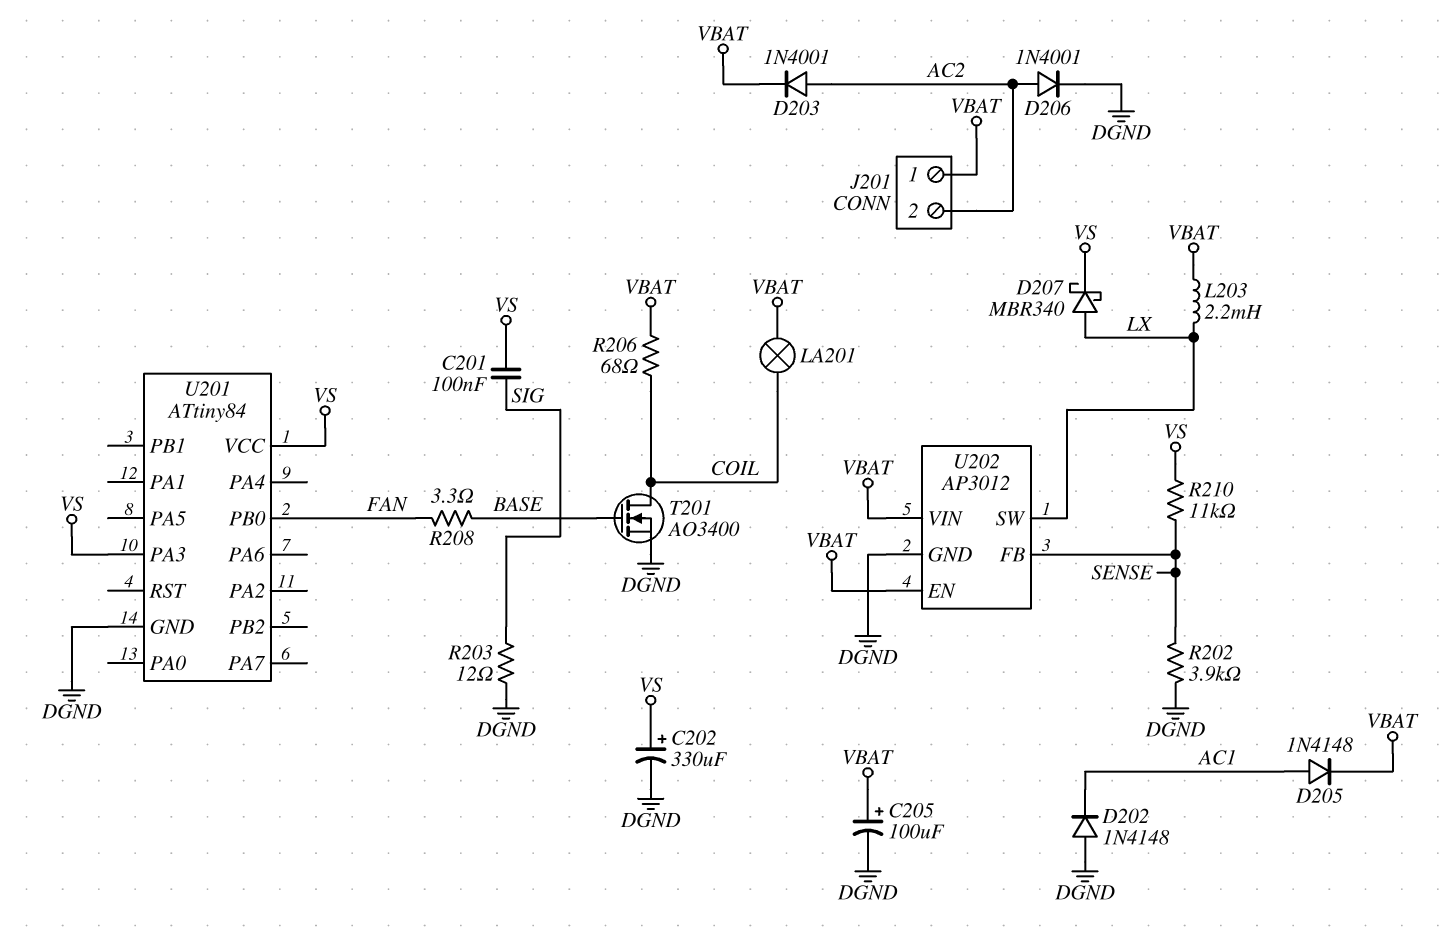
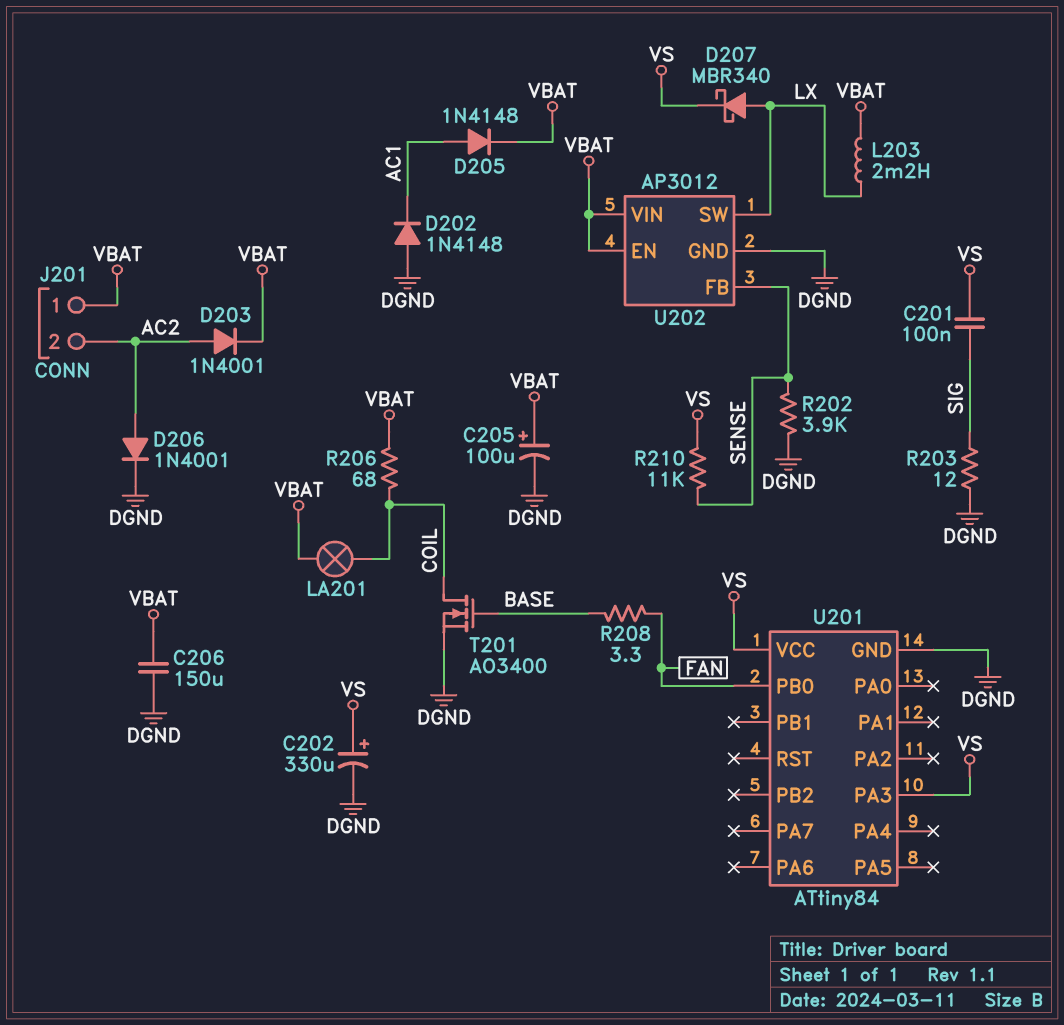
C206: none -> 150uF (DGND, VBAT)

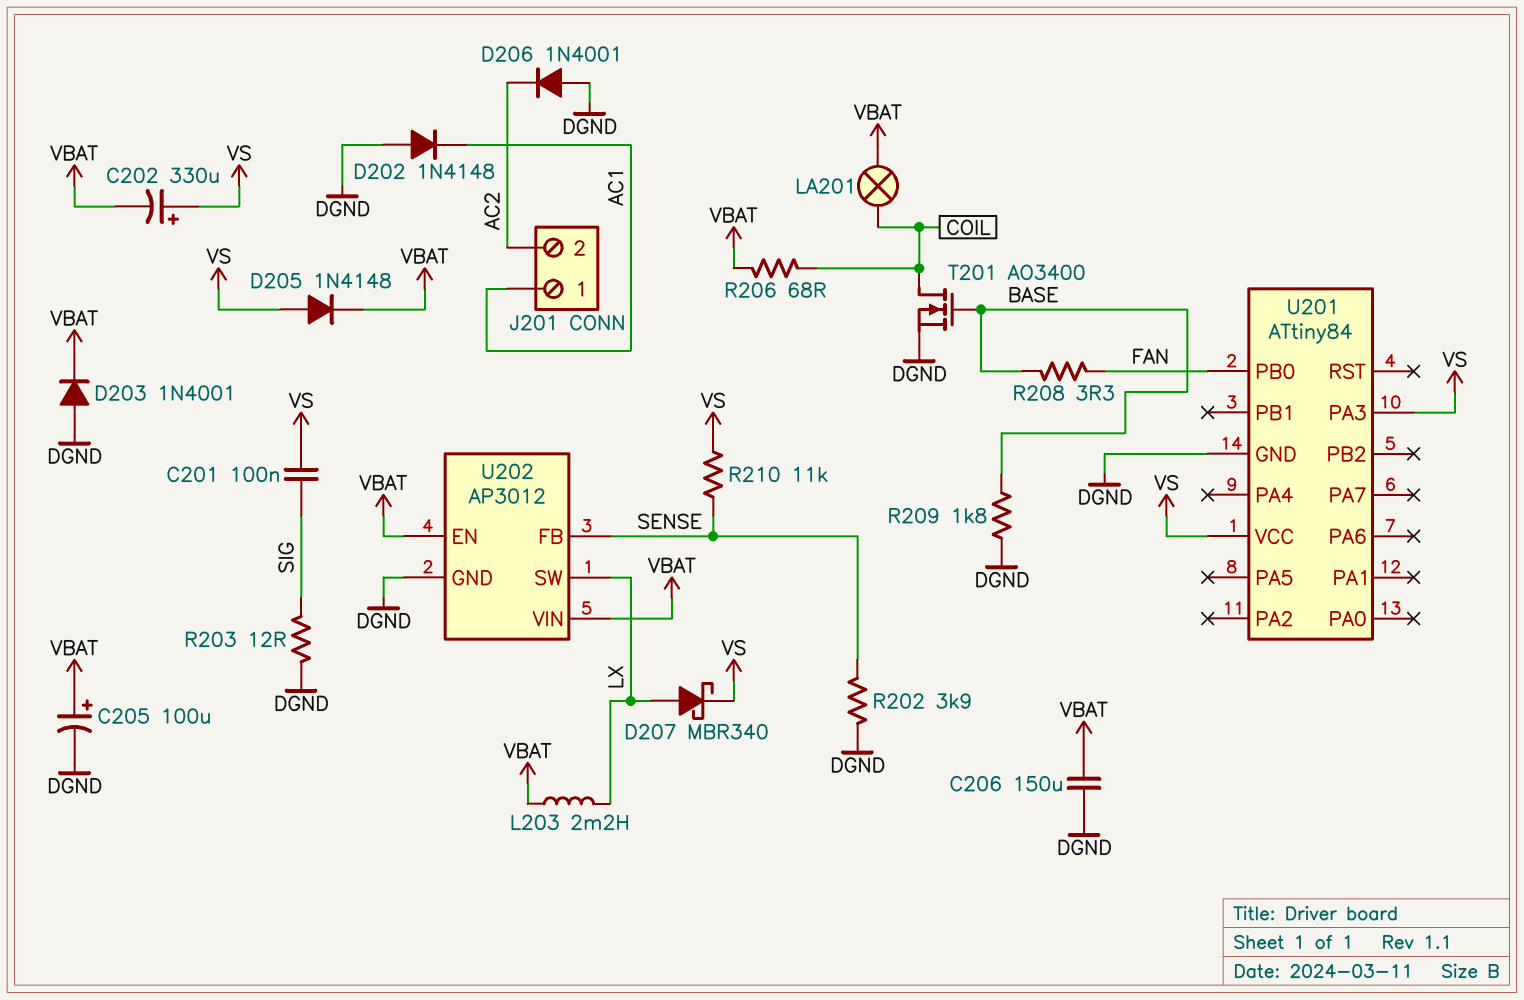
C202: 330uF (plus VS, minus DGND) -> 330uF (plus VS, minus VBAT)
D203: diode 1N4001 (A AC2, K VBAT) -> diode 1N4001 (A DGND, K VBAT)
D205: diode 1N4148 (A AC1, K VBAT) -> diode 1N4148 (A VS, K VBAT)
D206: diode 1N4001 (A AC2, K DGND) -> diode 1N4001 (A DGND, K AC2)
J201 pin 1: VBAT -> AC1
R209: none -> 1.8k (BASE, DGND)

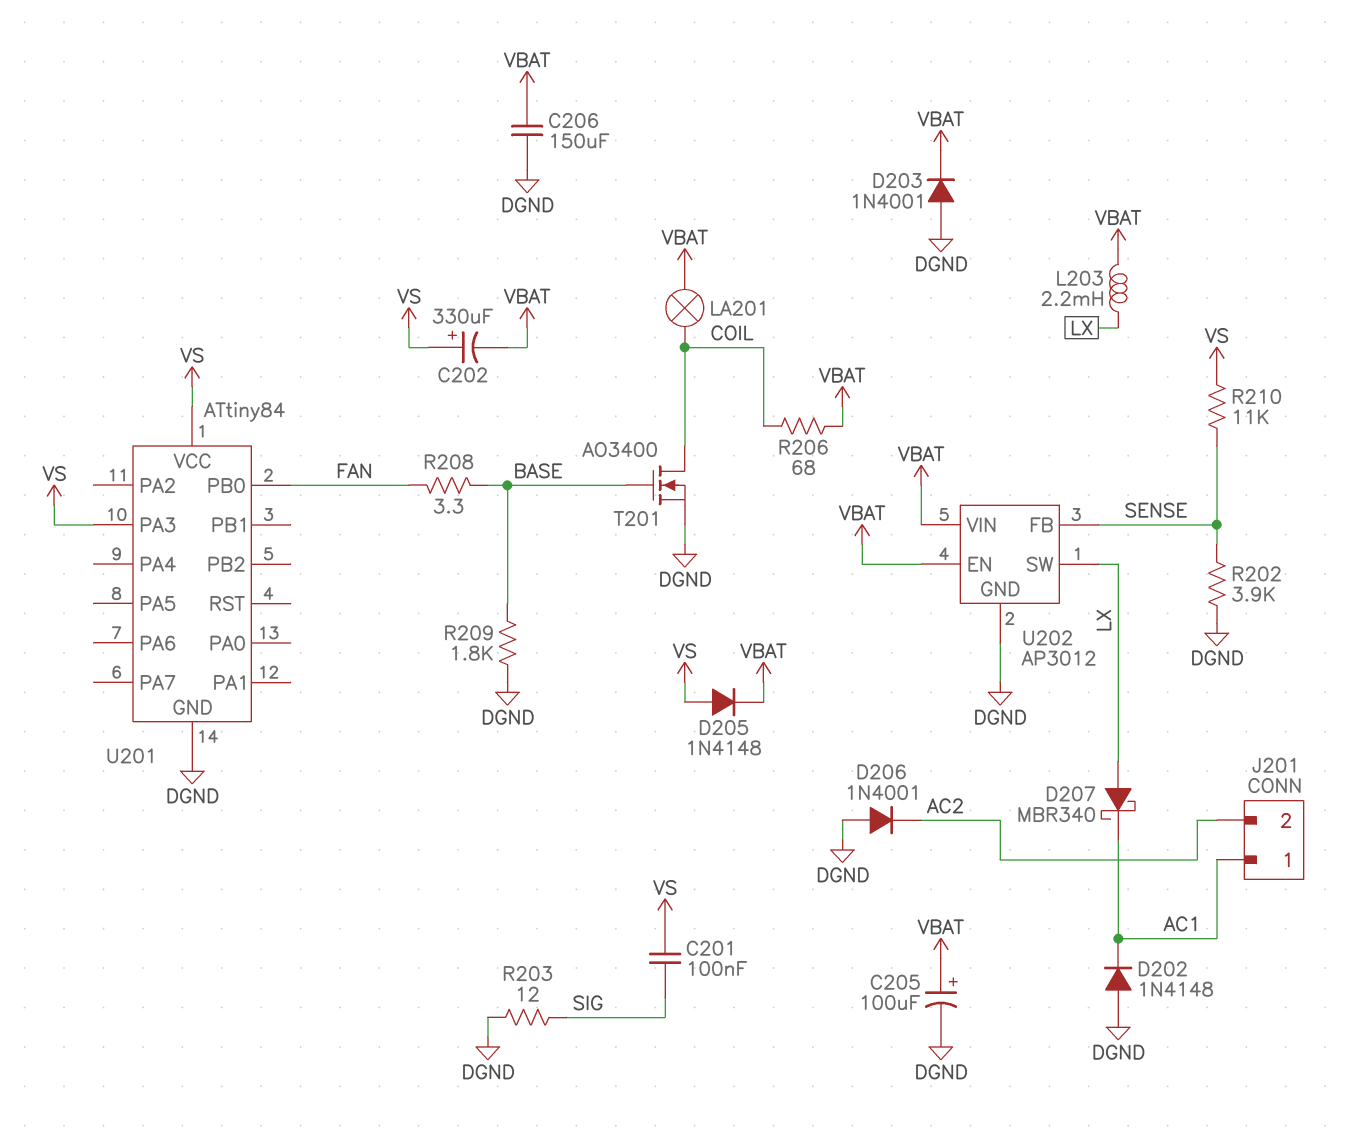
D207: schottky MBR340 (A LX, K VS) -> schottky MBR340 (A LX, K AC1)

